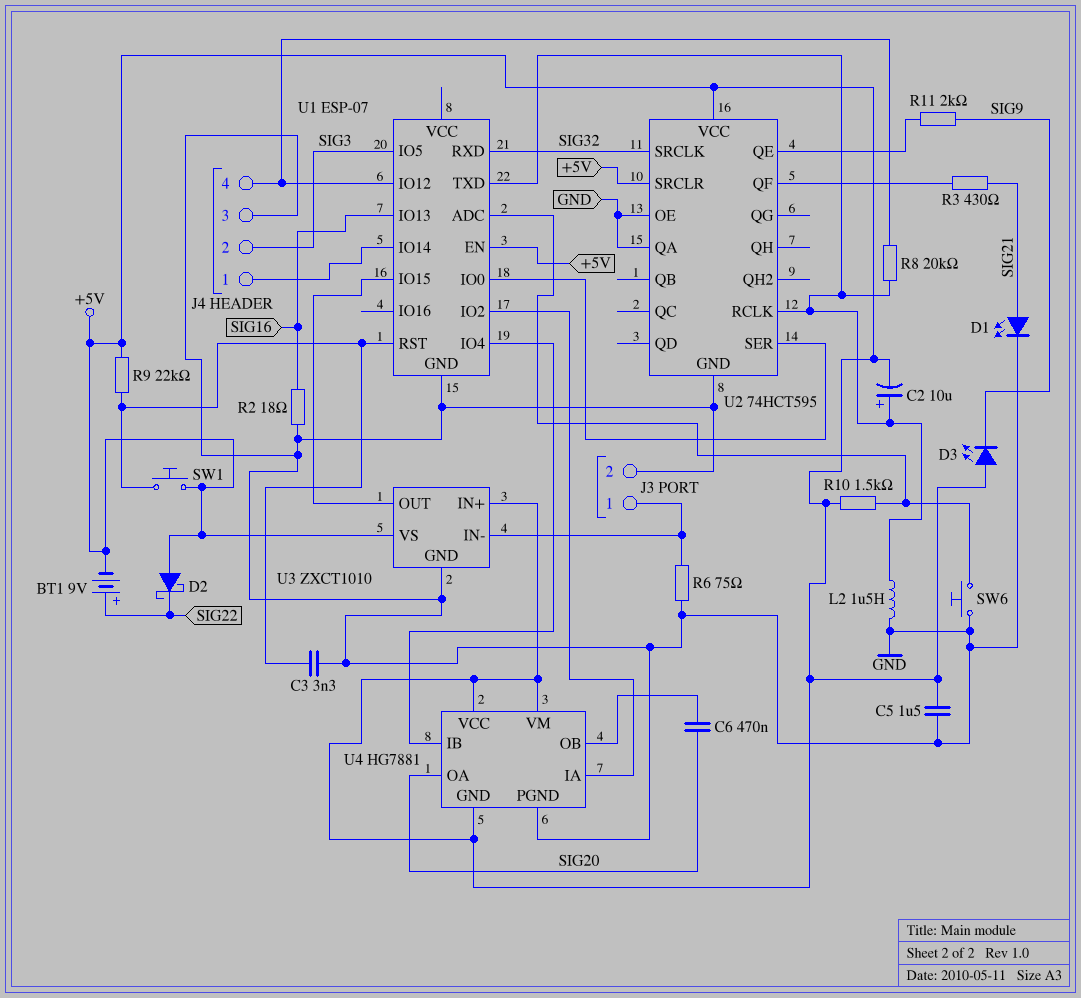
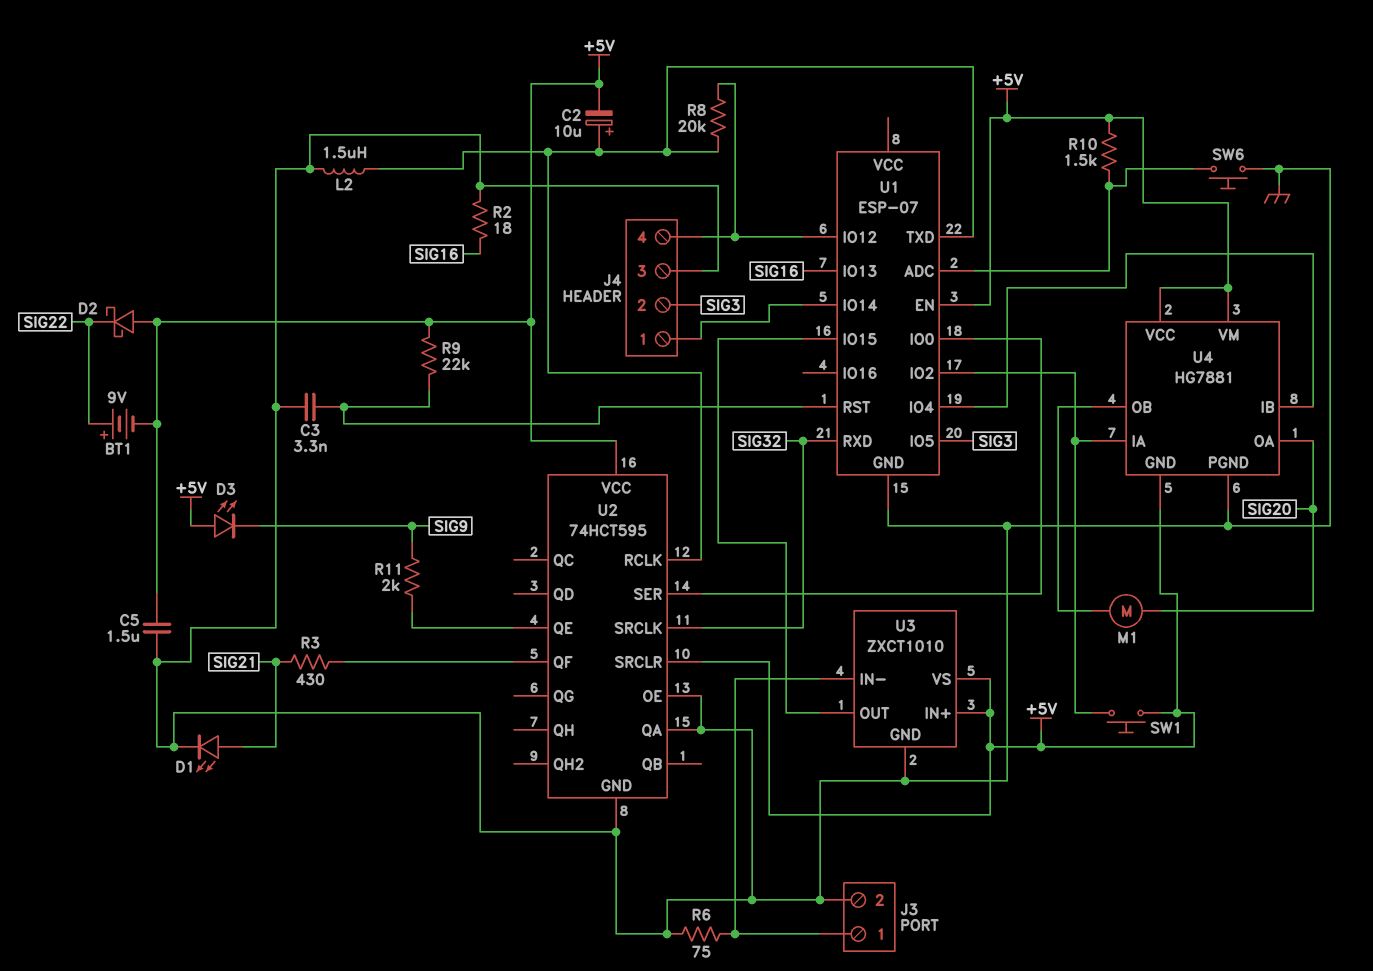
C6: 470nF (SIG20, U4/OB) -> none
M1: none -> motor (SIG20, U4/OB)
SW1: button (+5V, U1/RST) -> button (+5V, U1/IO2)

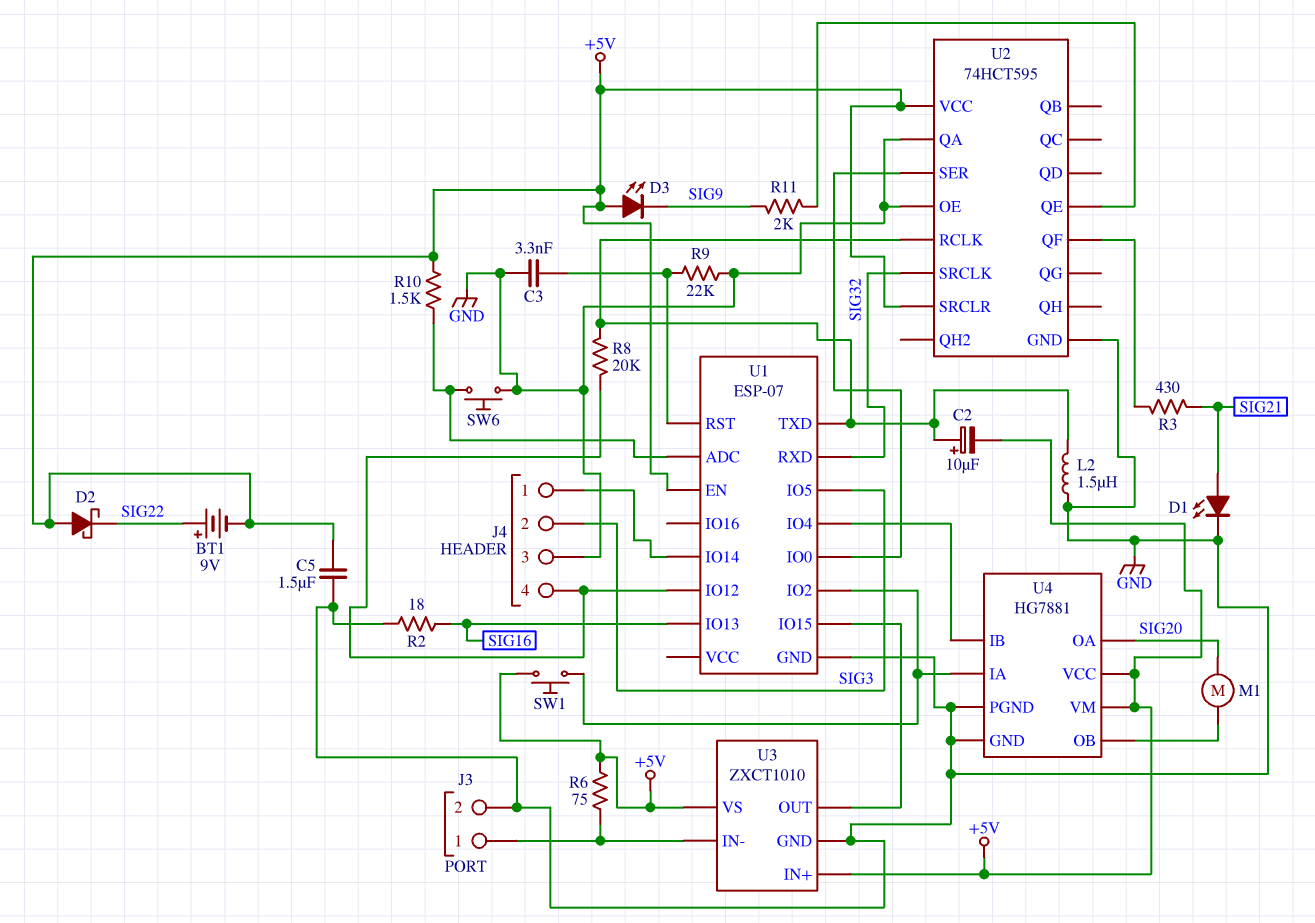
R6: 75 (GND, J3/1) -> 75 (+5V, J3/1)
R9: 22k (+5V, U1/RST) -> 22k (GND, U1/RST)
U4 pin GND: +5V -> GND

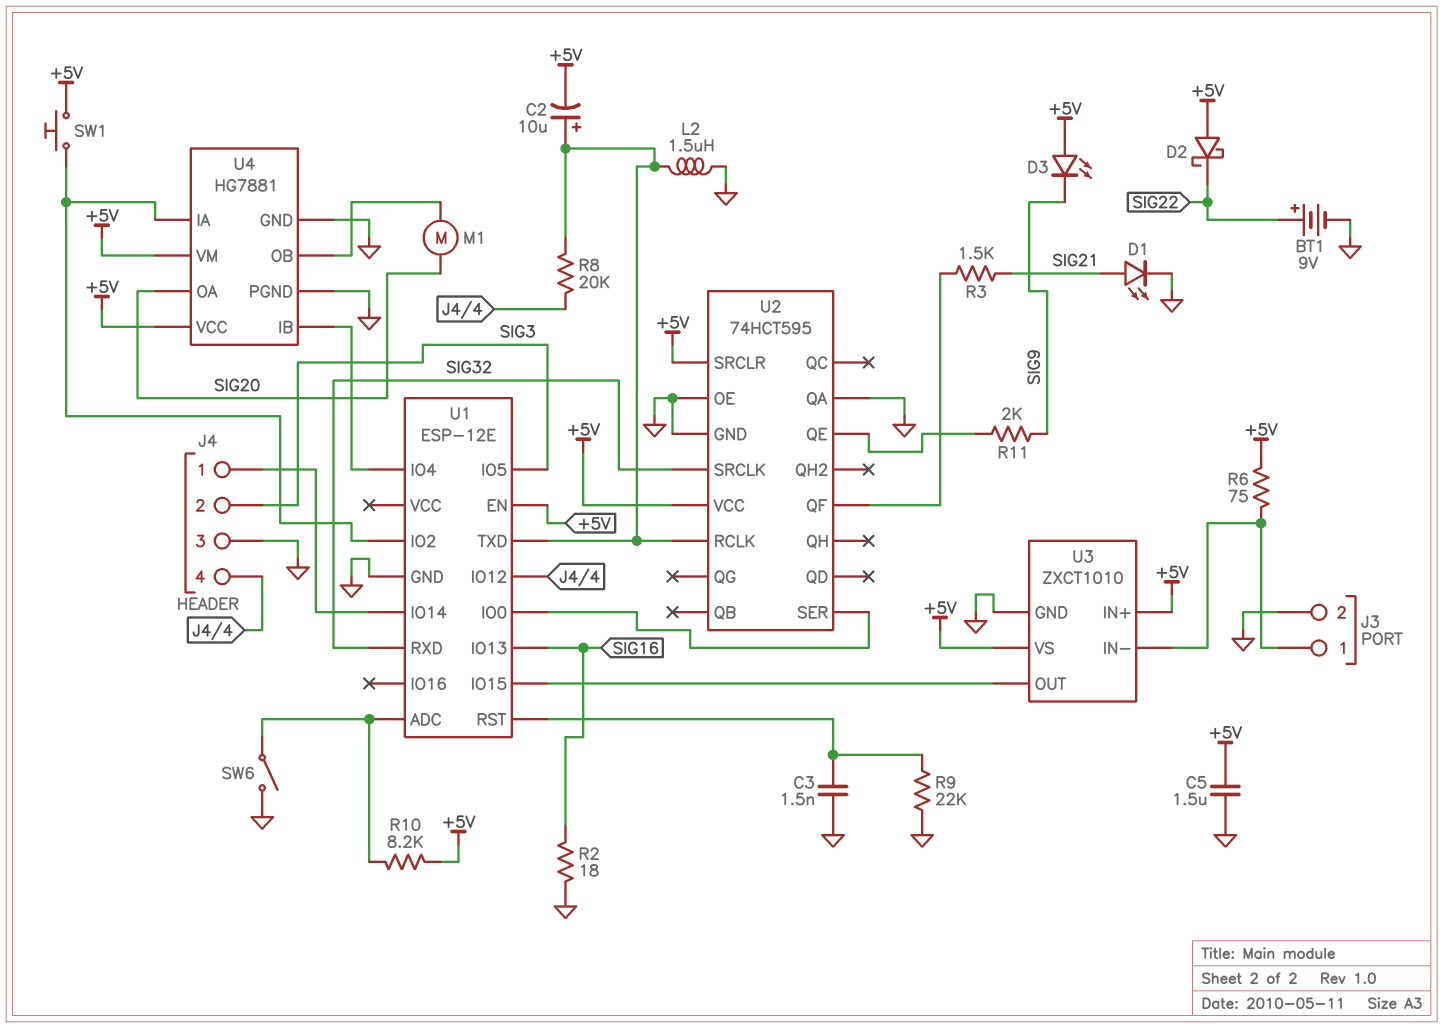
BT1: 9V (plus SIG22, minus +5V) -> 9V (plus SIG22, minus GND)
C3: 3.3nF (GND, U1/RST) -> 1.5nF (GND, U1/RST)
R3: 430 (SIG21, U2/QF) -> 1.5k (SIG21, U2/QF)
R10: 1.5k (+5V, U1/ADC) -> 8.2k (+5V, U1/ADC)
SW6: button (GND, U1/ADC) -> switch (GND, U1/ADC)
U1: ESP-07 -> ESP-12E

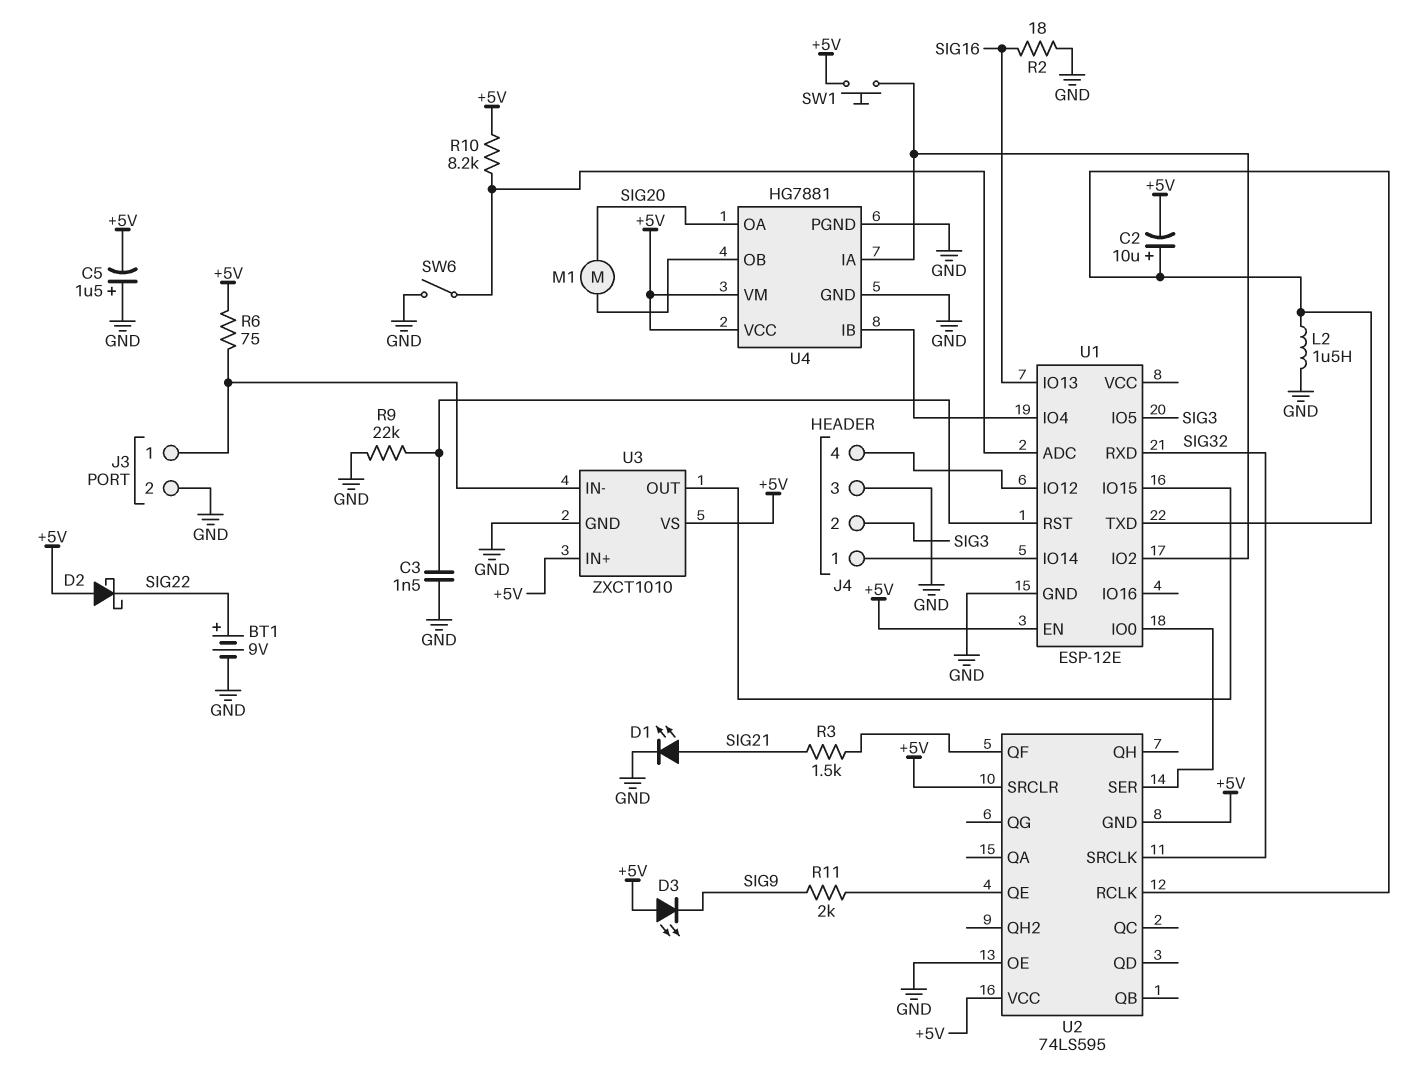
C5: 1.5uF (+5V, GND) -> 1.5uF (plus GND, minus +5V)
R8: 20k (J4/4, U1/TXD) -> none
U2: 74HCT595 -> 74LS595
U2 pin GND: GND -> +5V
U2 pin QA: GND -> none

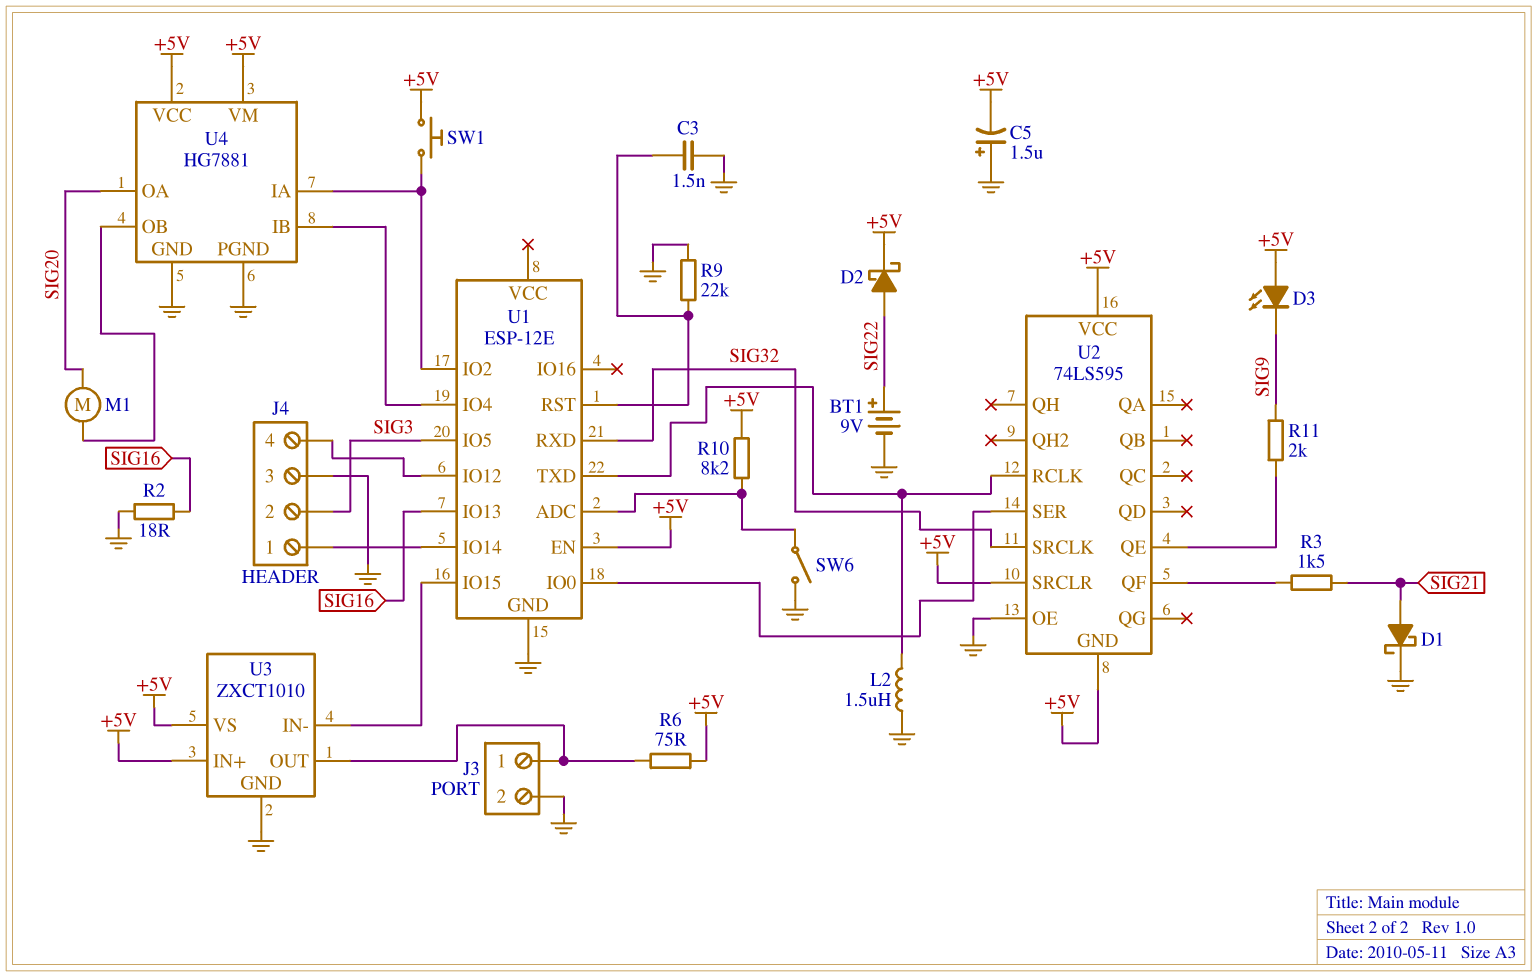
C2: 10uF (plus U1/TXD, minus +5V) -> none
D1: LED (A SIG21, K GND) -> schottky (A SIG21, K GND)
D2: schottky (A +5V, K SIG22) -> schottky (A SIG22, K +5V)
U3 pin IN-: J3/1 -> U1/IO15
U3 pin OUT: U1/IO15 -> J3/1

